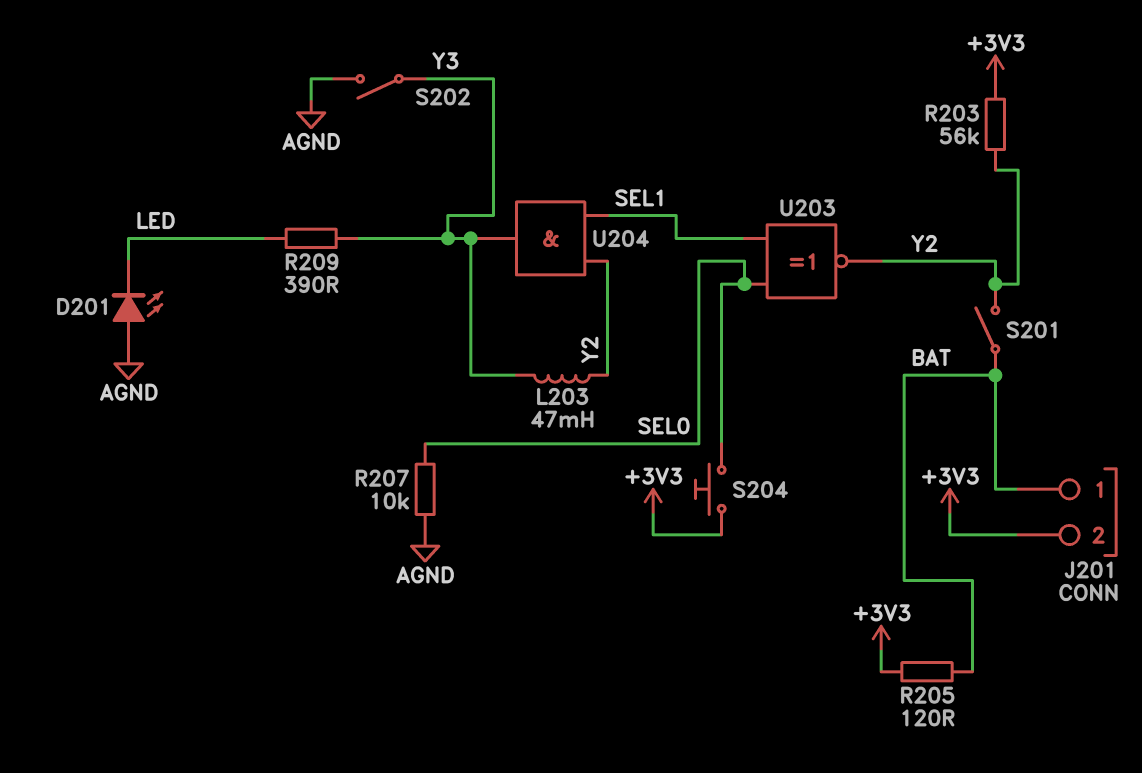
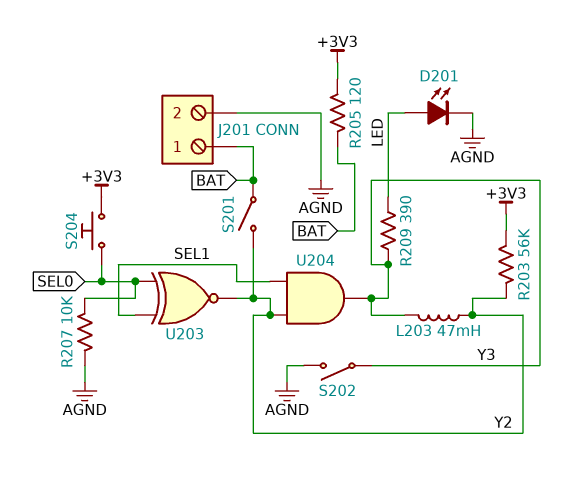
D201: LED (A AGND, K LED) -> LED (A LED, K AGND)
J201 pin 2: +3V3 -> AGND

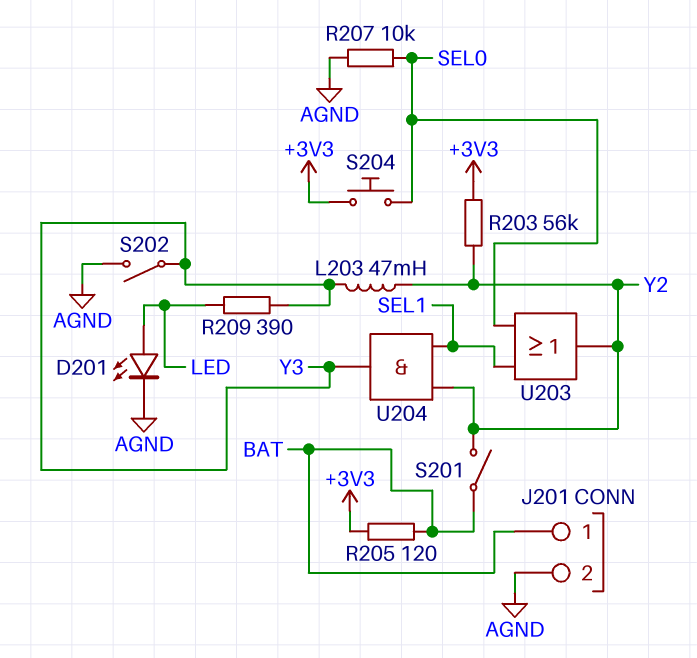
U203: XNOR (in SEL0, in SEL1, out Y2) -> OR (in SEL0, in SEL1, out Y2)

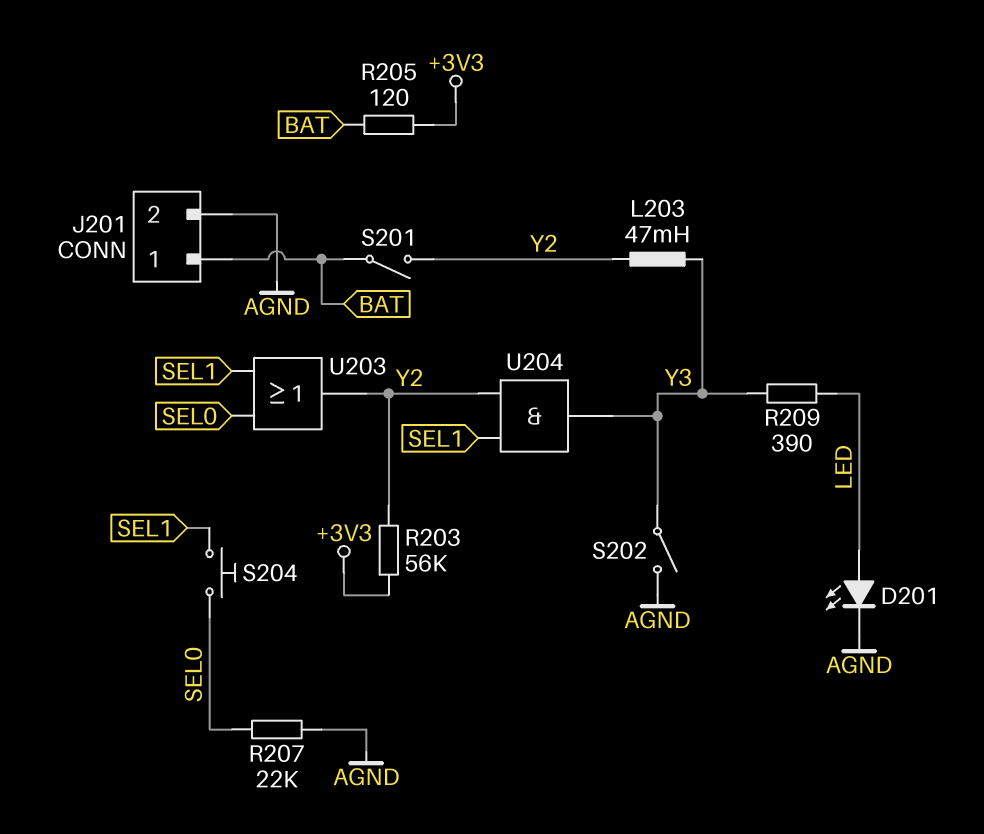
R207: 10k (AGND, SEL0) -> 22k (AGND, SEL0)
S204: button (+3V3, SEL0) -> button (SEL0, SEL1)

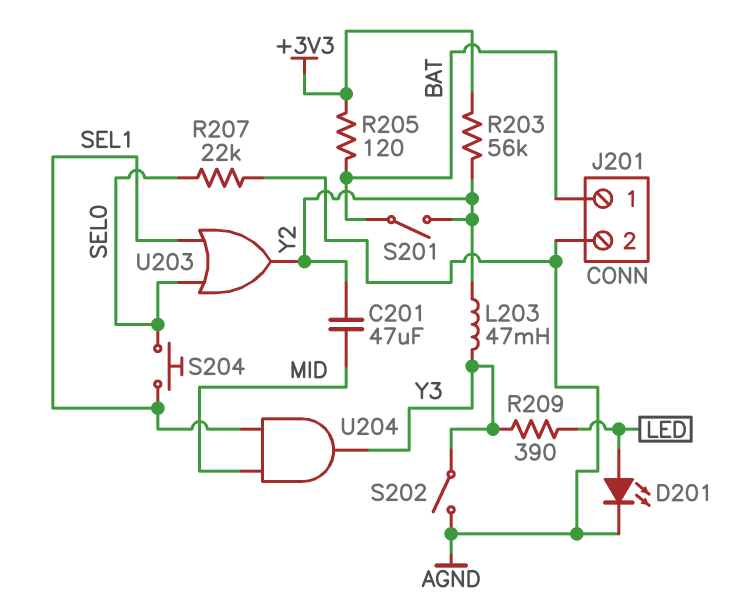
C201: none -> 47uF (MID, Y2)
U204: AND (in SEL1, in Y2, out Y3) -> AND (in MID, in SEL1, out Y3)

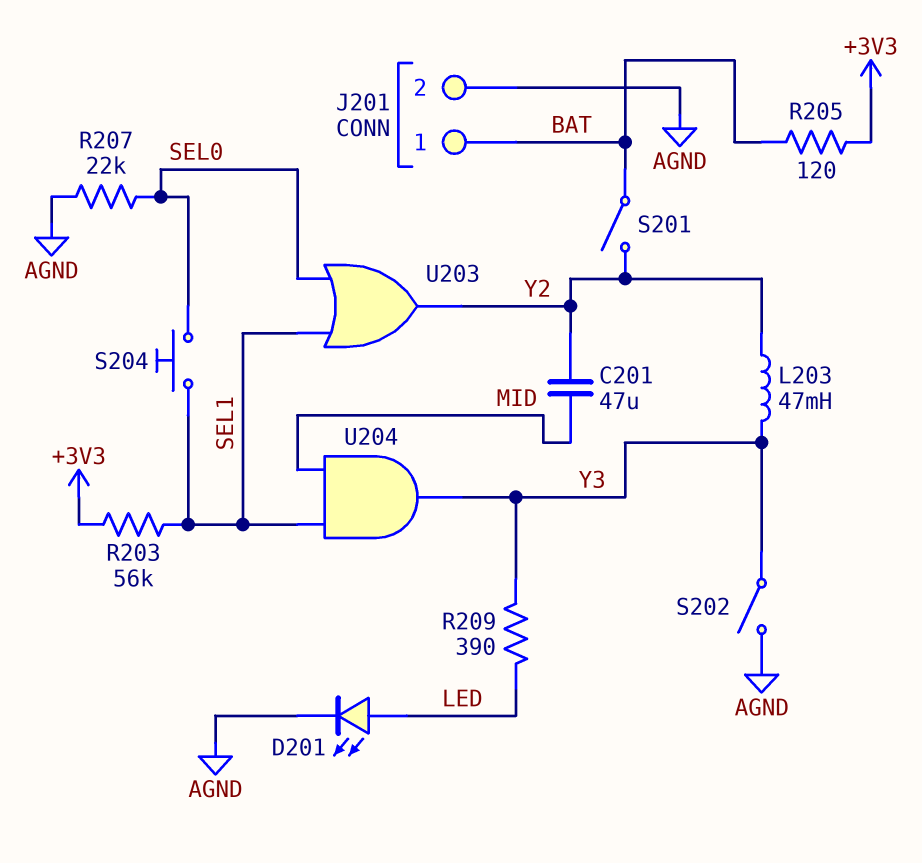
R203: 56k (+3V3, Y2) -> 56k (+3V3, SEL1)

